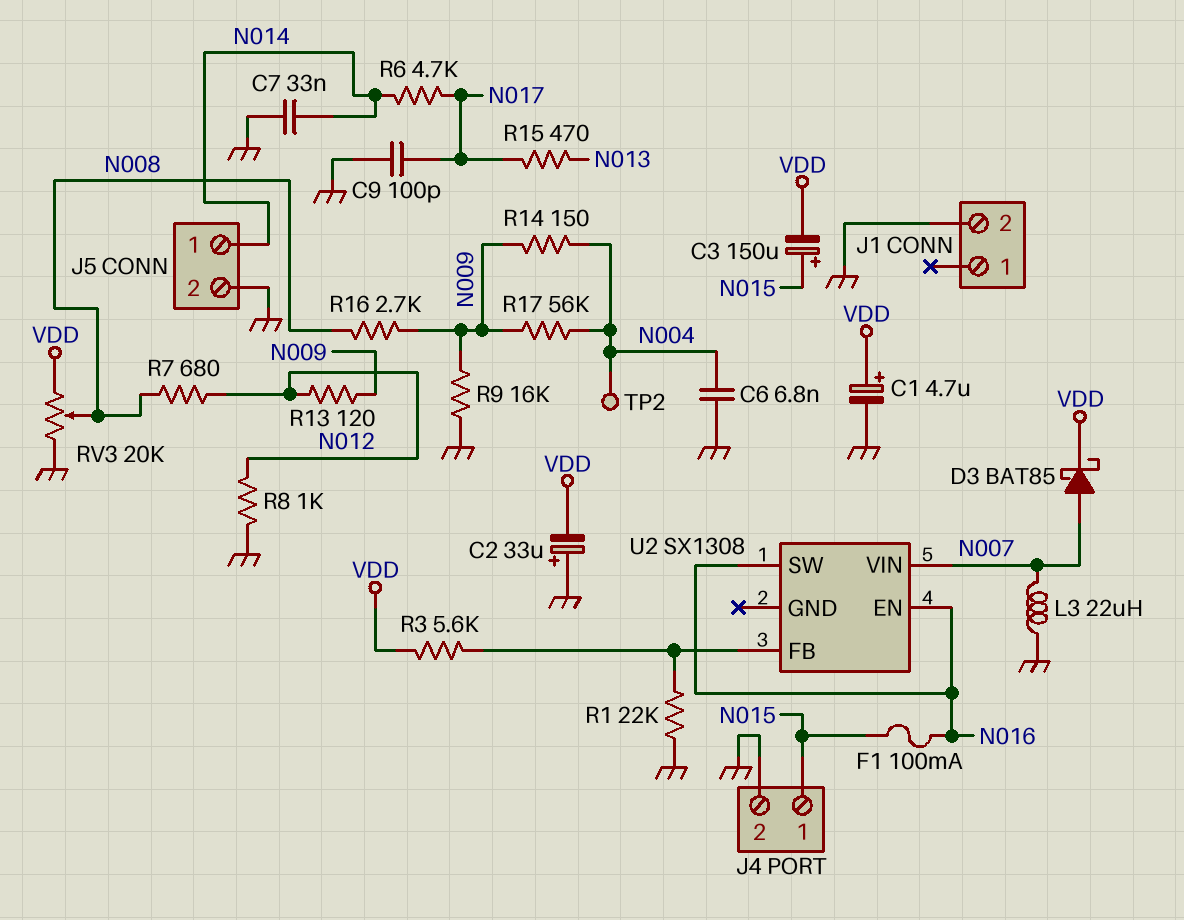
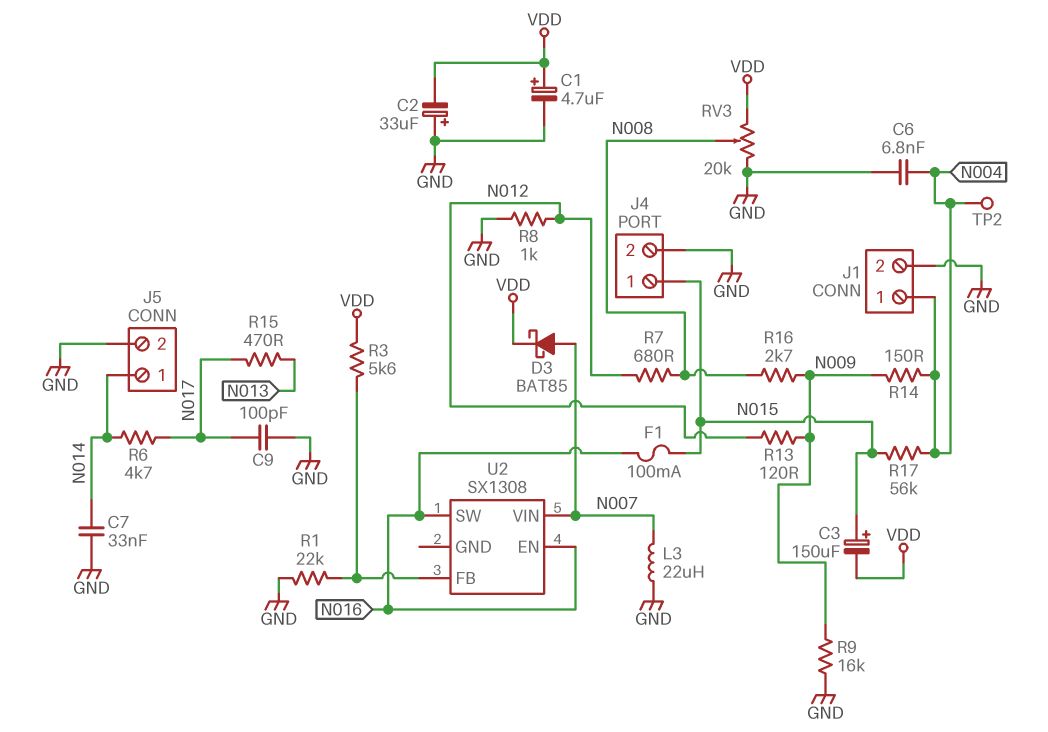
J1 pin 1: none -> N004
R17: 56k (N004, N009) -> 56k (N004, N015)

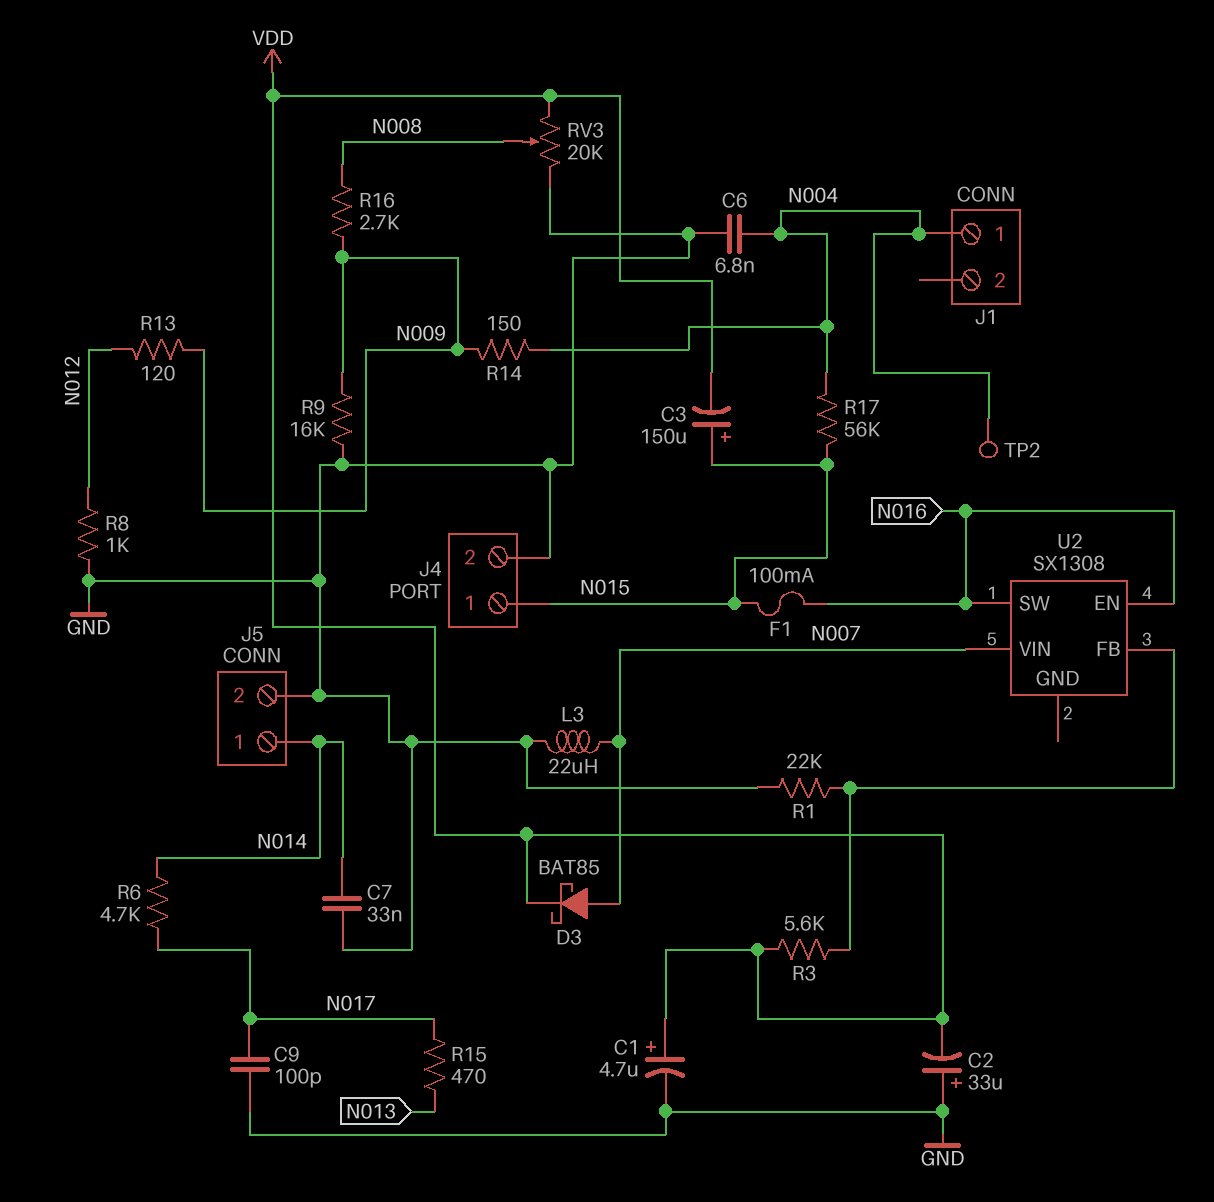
J1 pin 2: GND -> none
R7: 680 (N008, N012) -> none

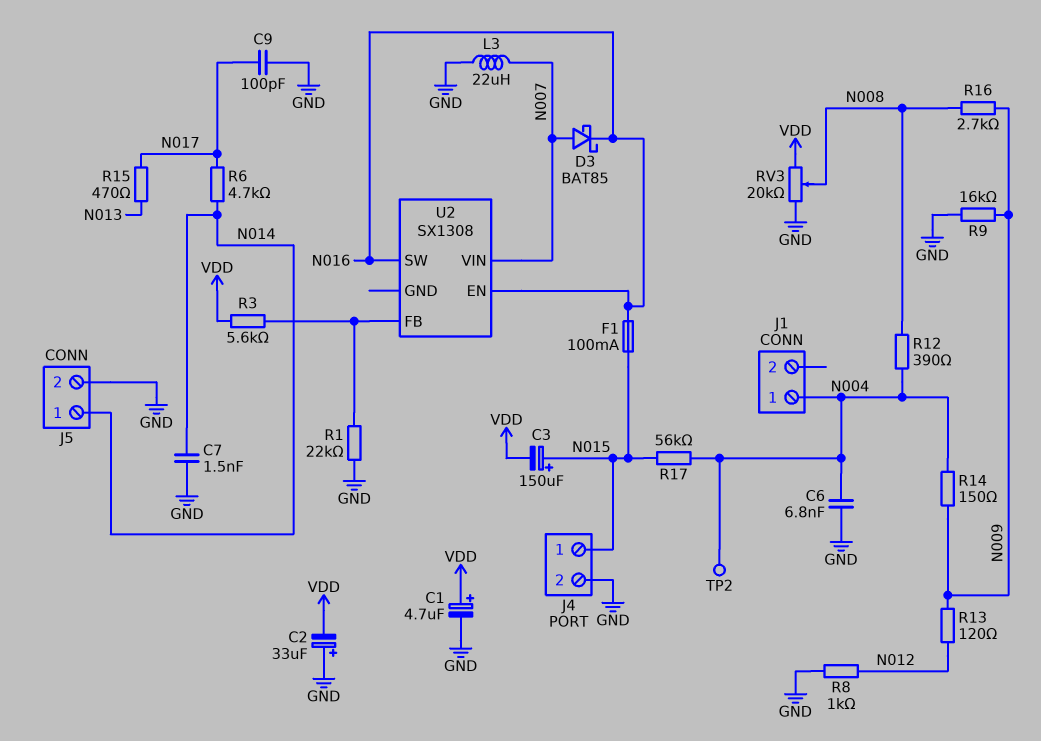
C7: 33nF (GND, N014) -> 1.5nF (GND, N014)
D3: schottky BAT85 (A N007, K VDD) -> schottky BAT85 (A N007, K N016)
R12: none -> 390 (N004, N008)

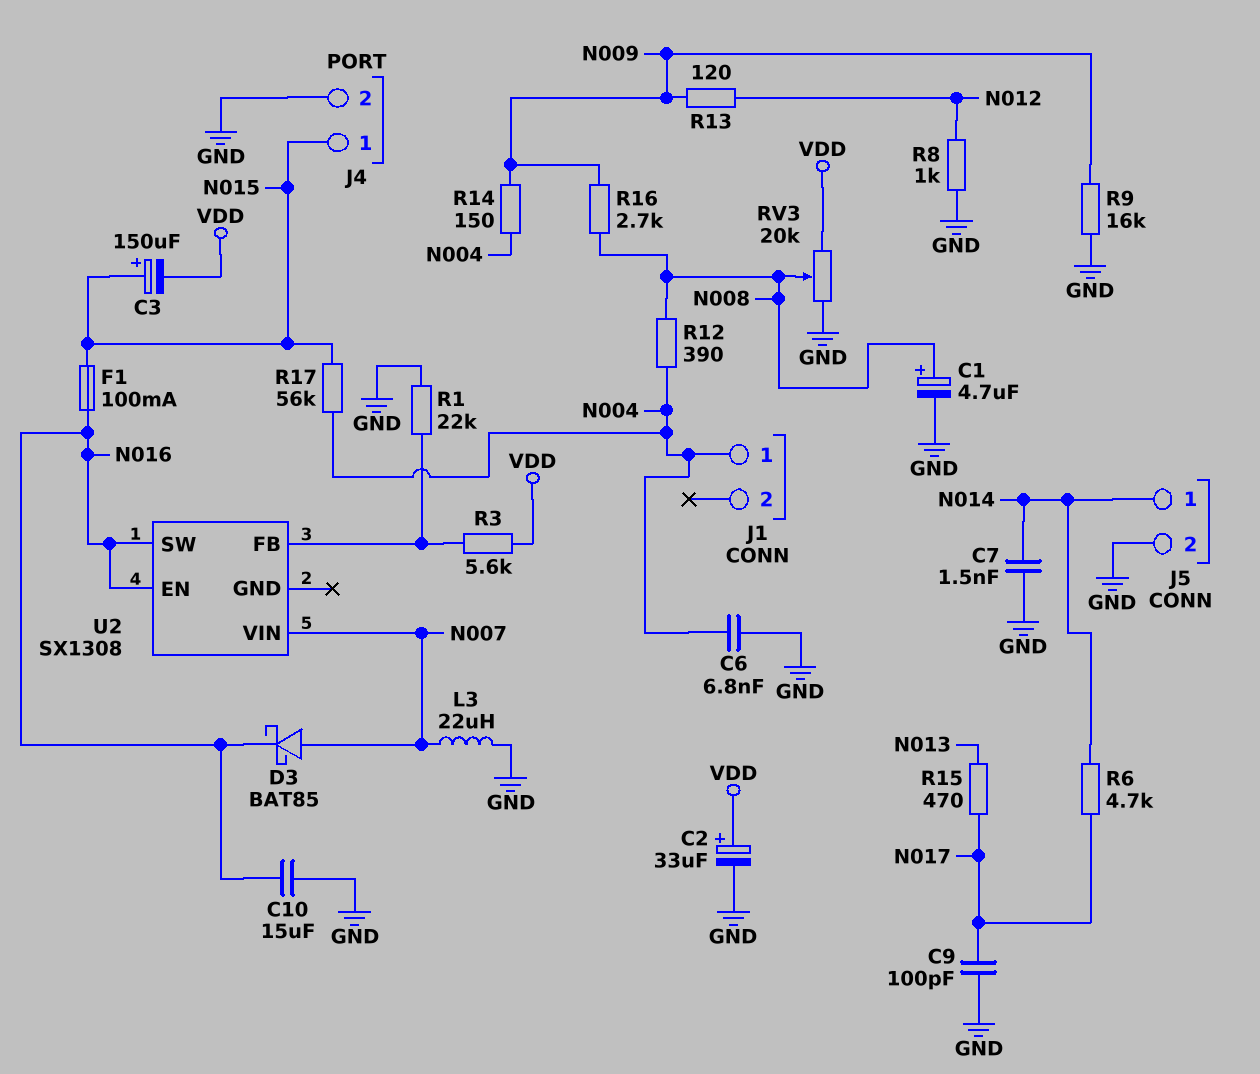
C1: 4.7uF (plus VDD, minus GND) -> 4.7uF (plus N008, minus GND)
C2: 33uF (plus GND, minus VDD) -> 33uF (plus VDD, minus GND)
C10: none -> 15uF (GND, N016)
TP2: test point (N004) -> none

